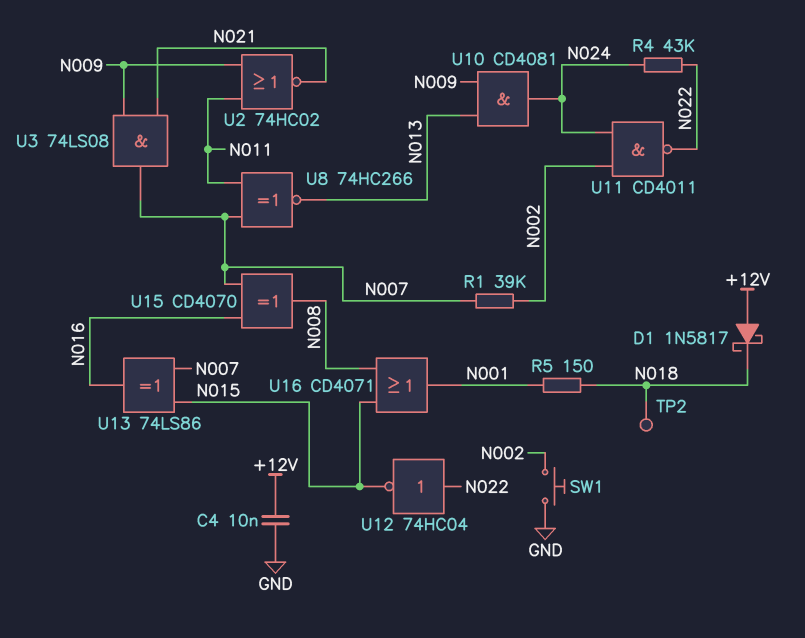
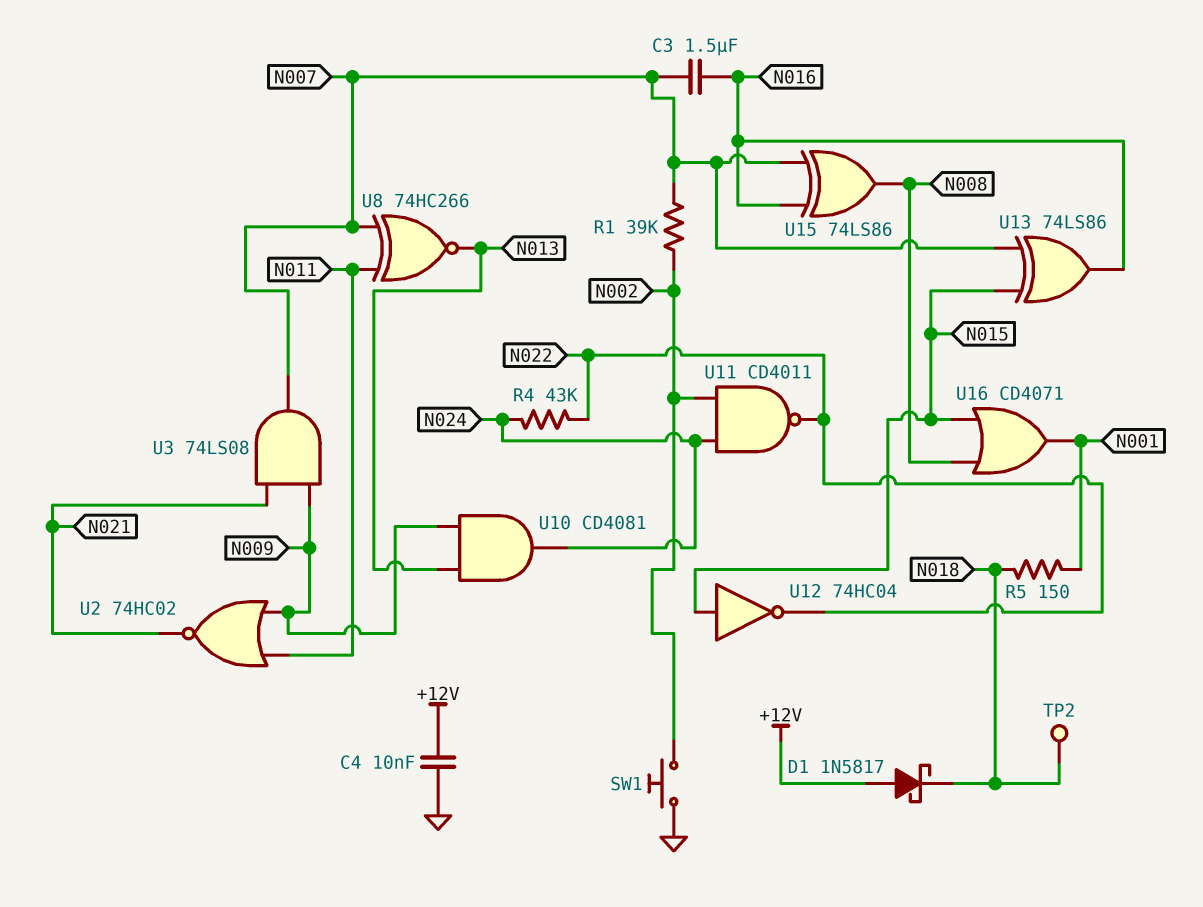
C3: none -> 1.5uF (N007, N016)
U12: NOT 74HC04 (in N022, out N015) -> NOT 74HC04 (in N015, out N022)
U15: XOR CD4070 (in N007, in N016, out N008) -> XOR 74LS86 (in N007, in N016, out N008)

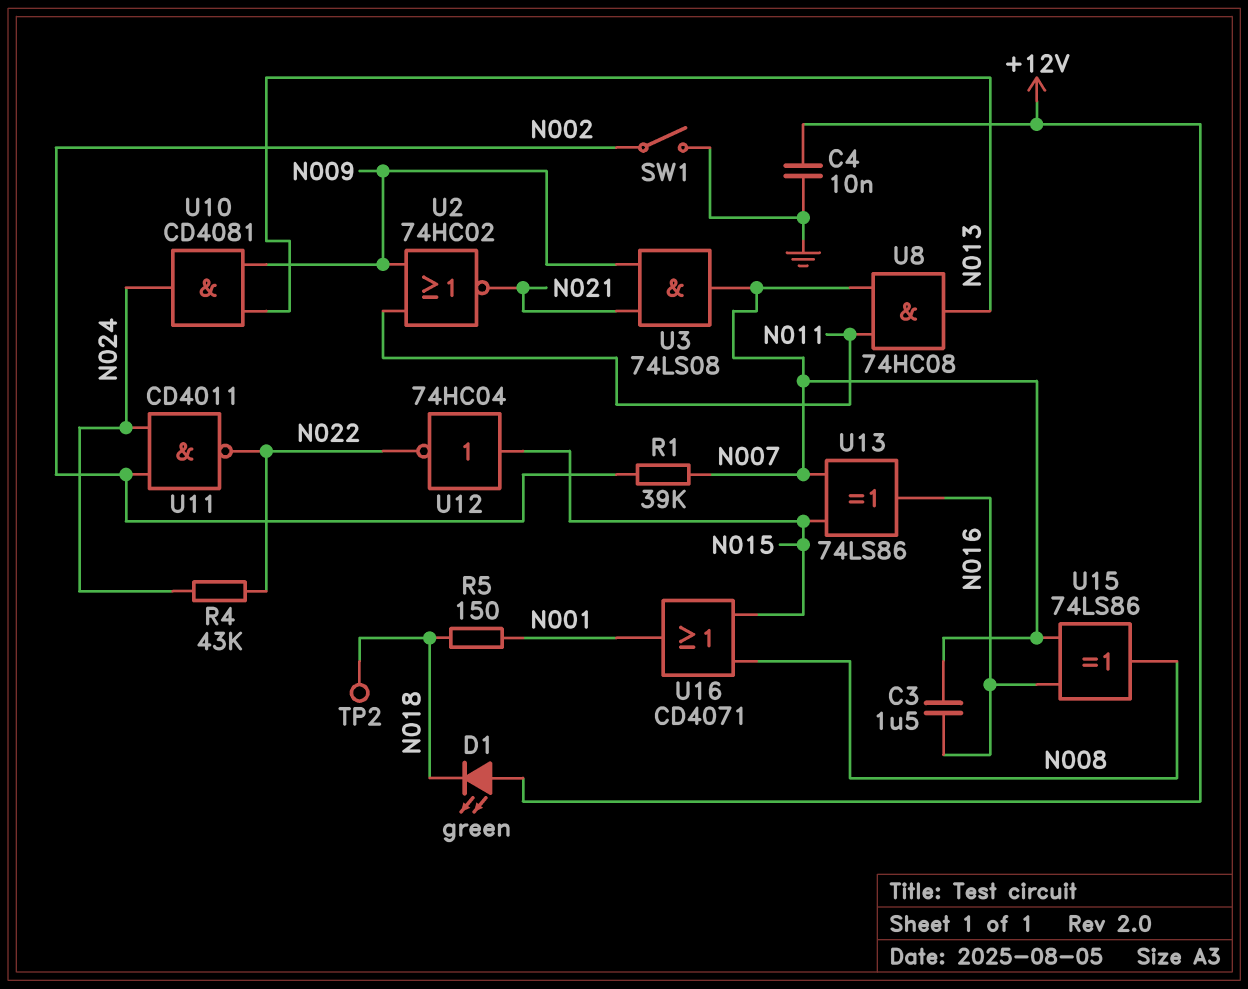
D1: schottky 1N5817 (A +12V, K N018) -> LED green (A +12V, K N018)
SW1: button (GND, N002) -> switch (GND, N002)
U8: XNOR 74HC266 (in N007, in N011, out N013) -> AND 74HC08 (in N007, in N011, out N013)

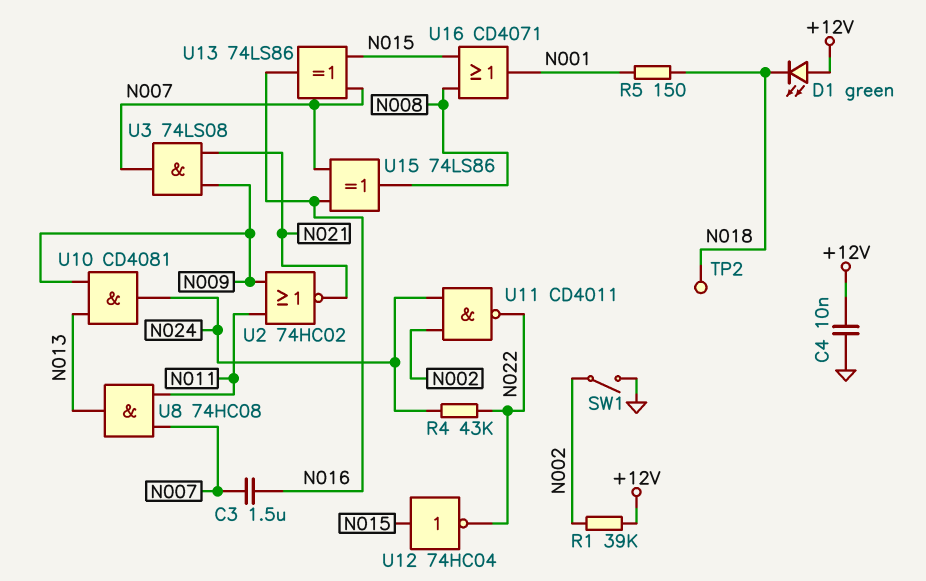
R1: 39k (N002, N007) -> 39k (+12V, N002)

